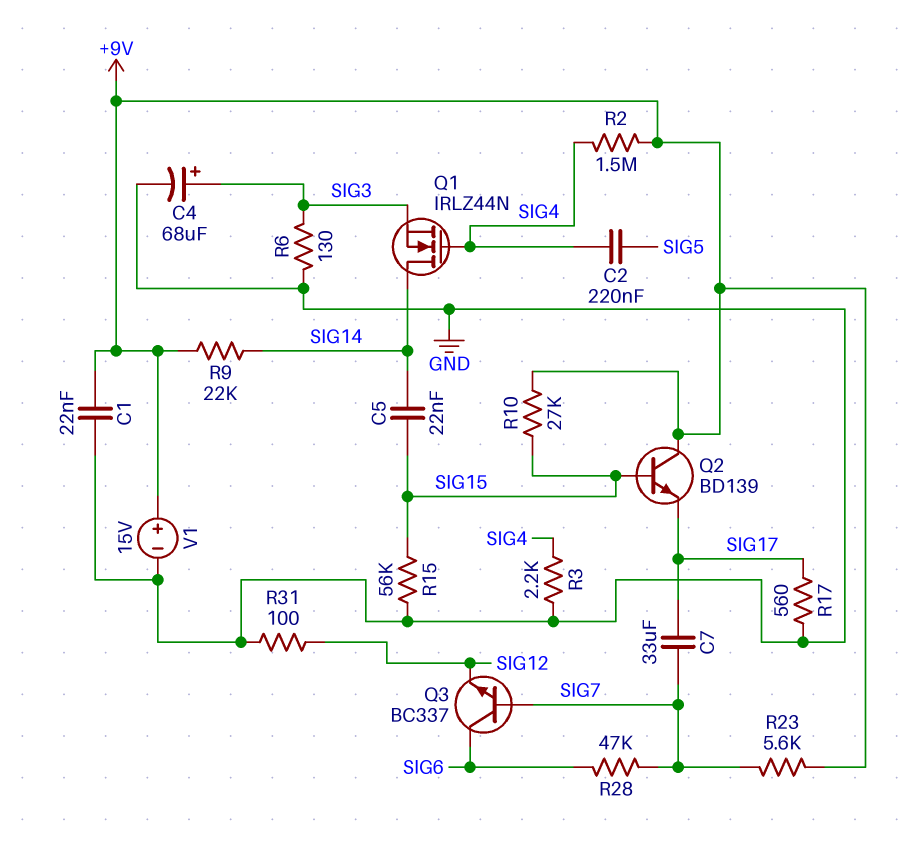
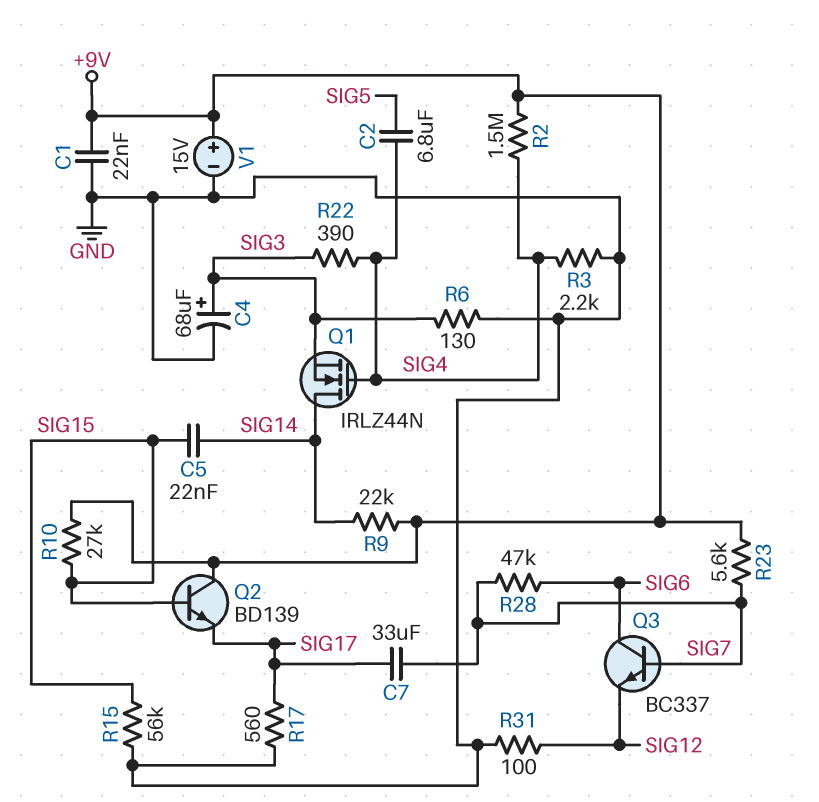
C2: 220nF (SIG4, SIG5) -> 6.8uF (SIG4, SIG5)
R22: none -> 390 (SIG3, SIG4)

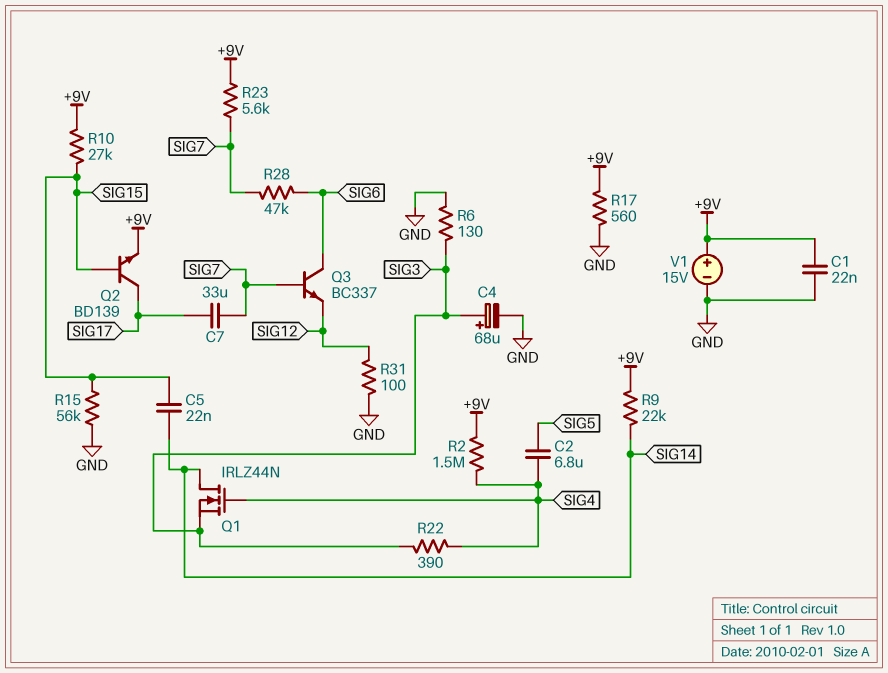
Q2: NPN BD139 (B SIG15, C +9V, E SIG17) -> NPN BD139 (B SIG15, C SIG17, E +9V)
R3: 2.2k (GND, SIG4) -> none
R17: 560 (GND, SIG17) -> 560 (+9V, GND)

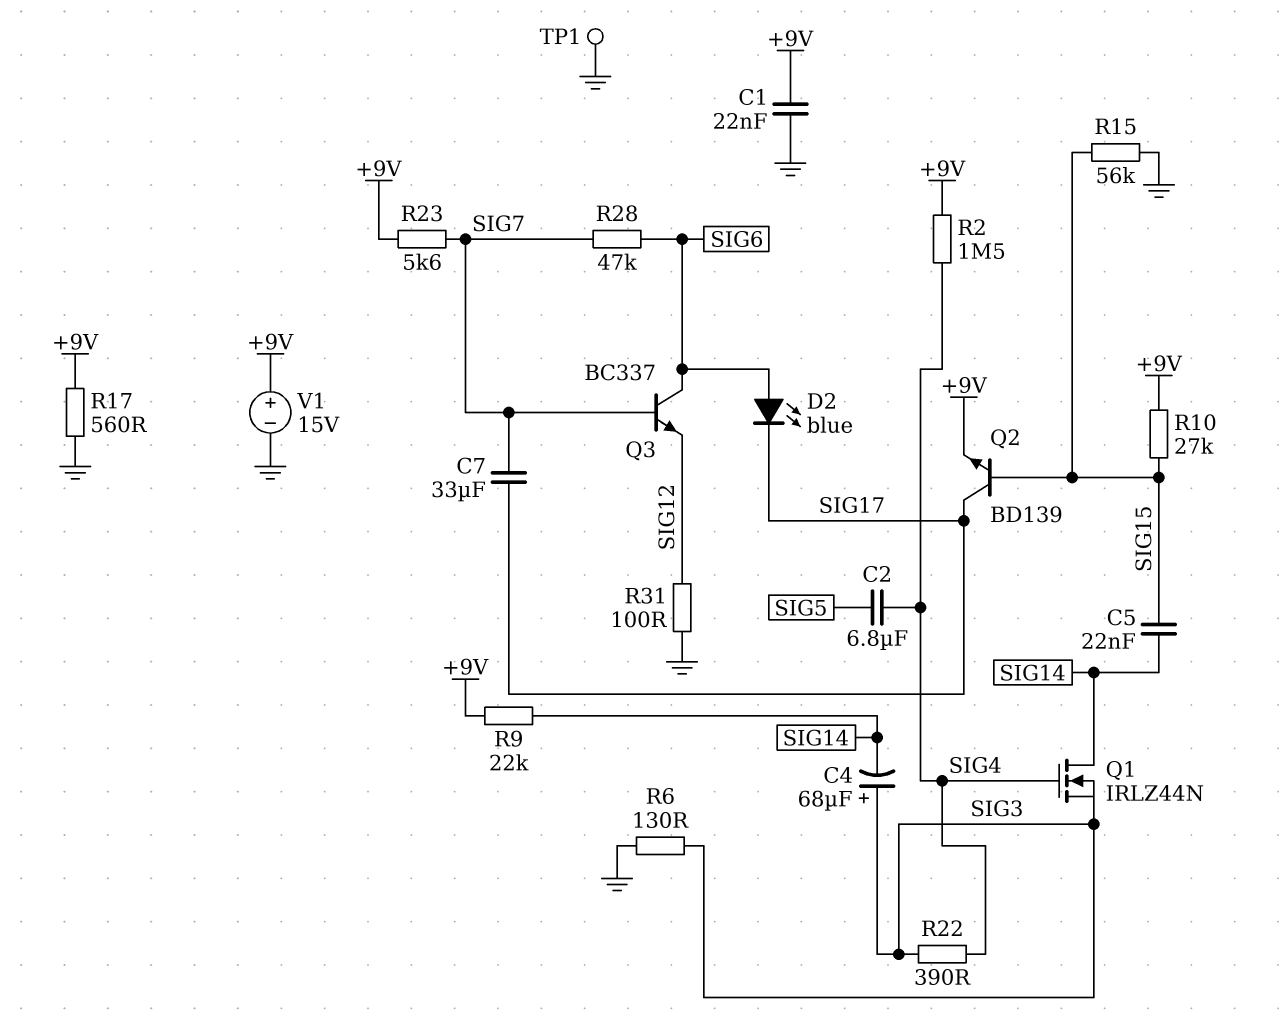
C4: 68uF (plus SIG3, minus GND) -> 68uF (plus SIG3, minus SIG14)
D2: none -> LED blue (A SIG6, K SIG17)
TP1: none -> test point (GND)

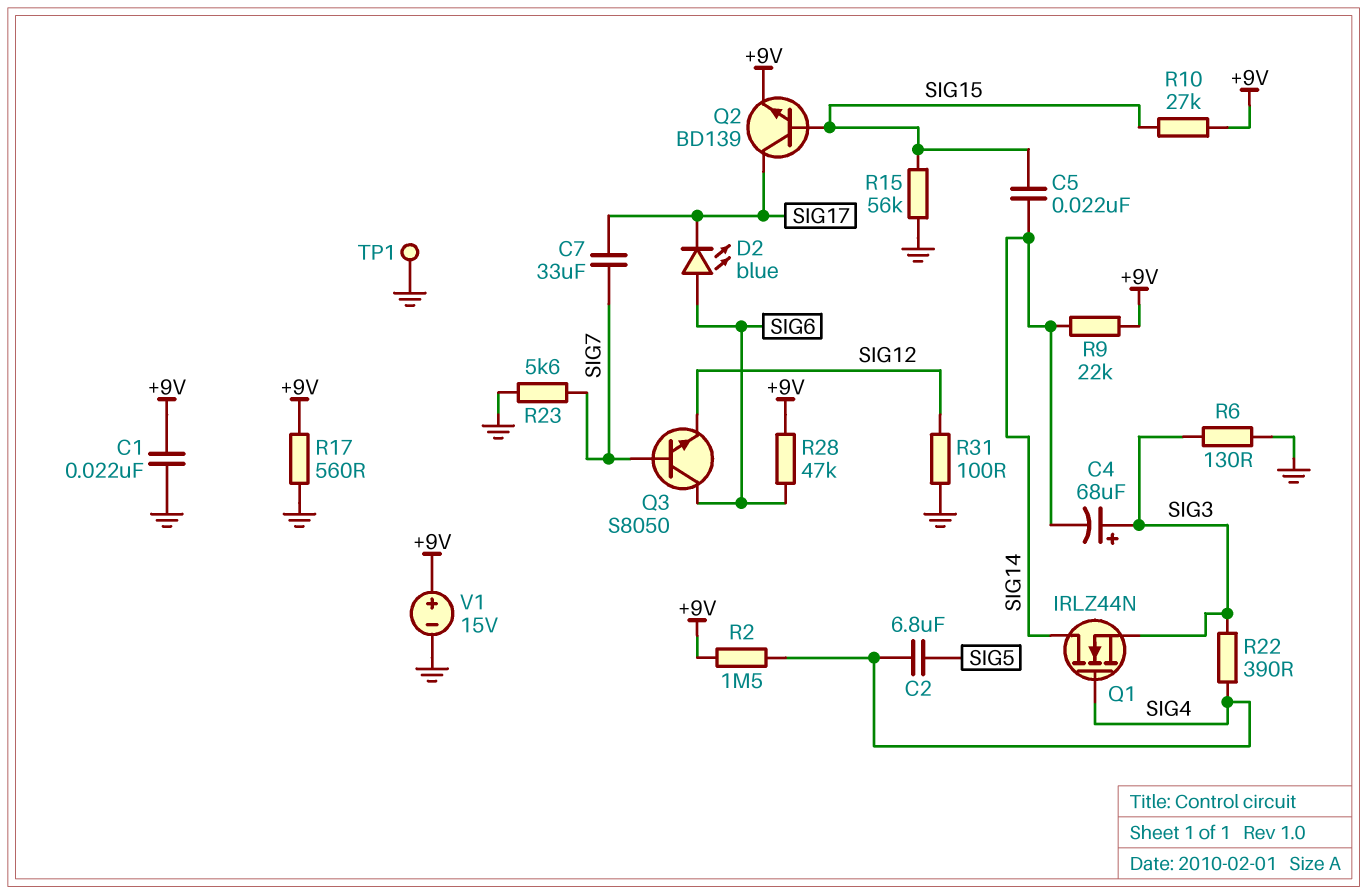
Q3: NPN BC337 (B SIG7, C SIG6, E SIG12) -> NPN S8050 (B SIG7, C SIG6, E SIG12)
R23: 5.6k (+9V, SIG7) -> 5.6k (GND, SIG7)
R28: 47k (SIG6, SIG7) -> 47k (+9V, SIG6)

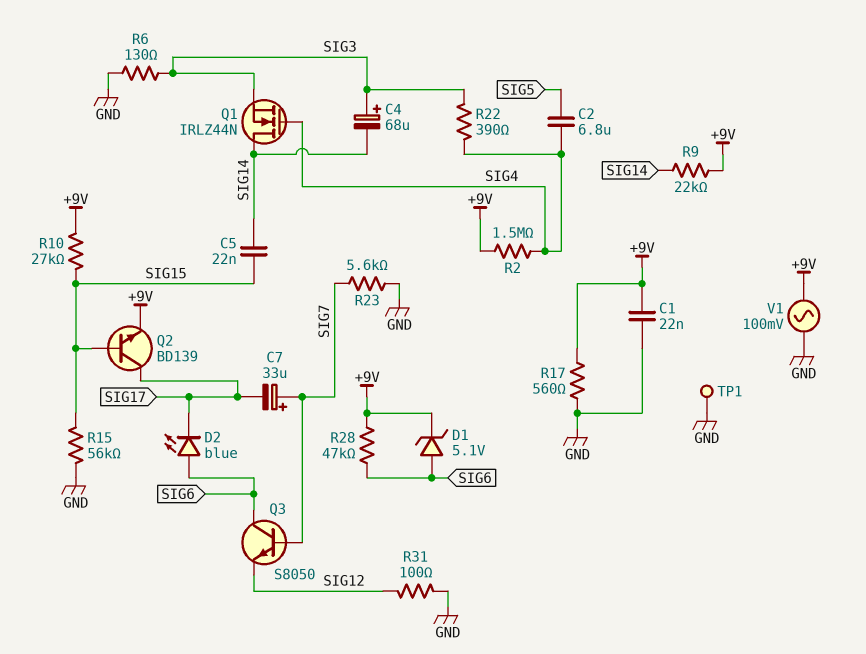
C7: 33uF (SIG7, SIG17) -> 33uF (plus SIG7, minus SIG17)
D1: none -> zener 5.1V (A SIG6, K +9V)
V1: 15V (plus +9V, minus GND) -> AC 100mV (+9V, GND)

